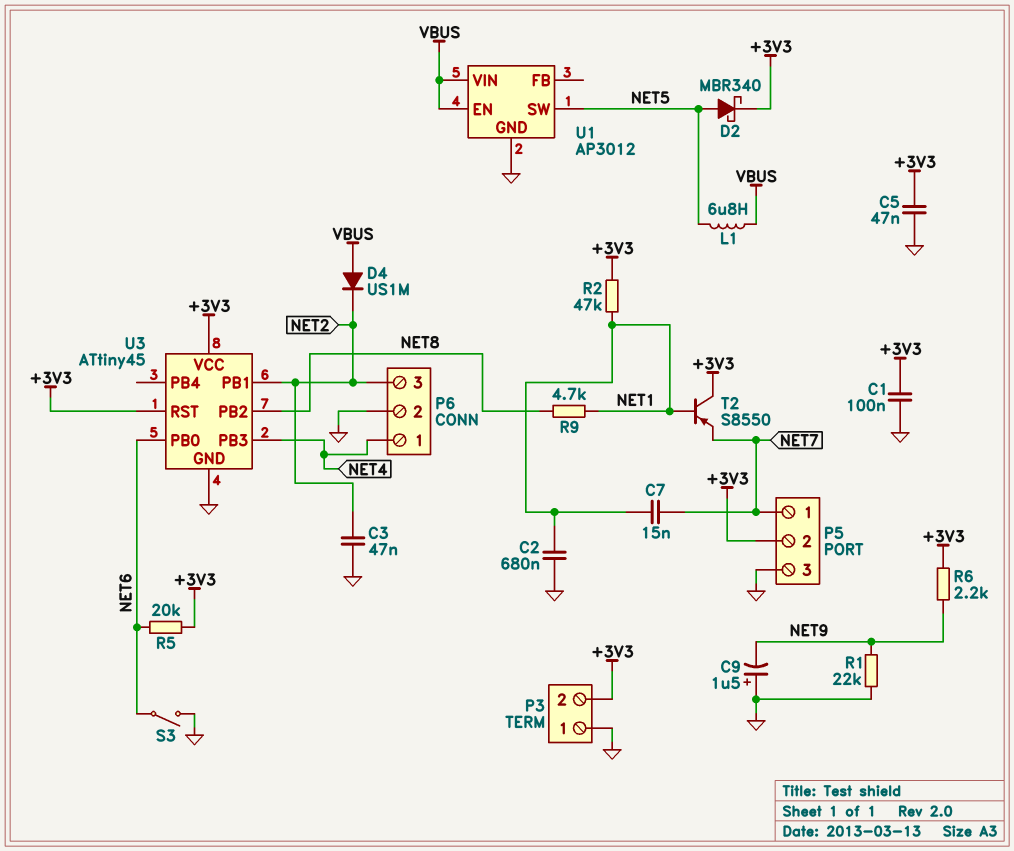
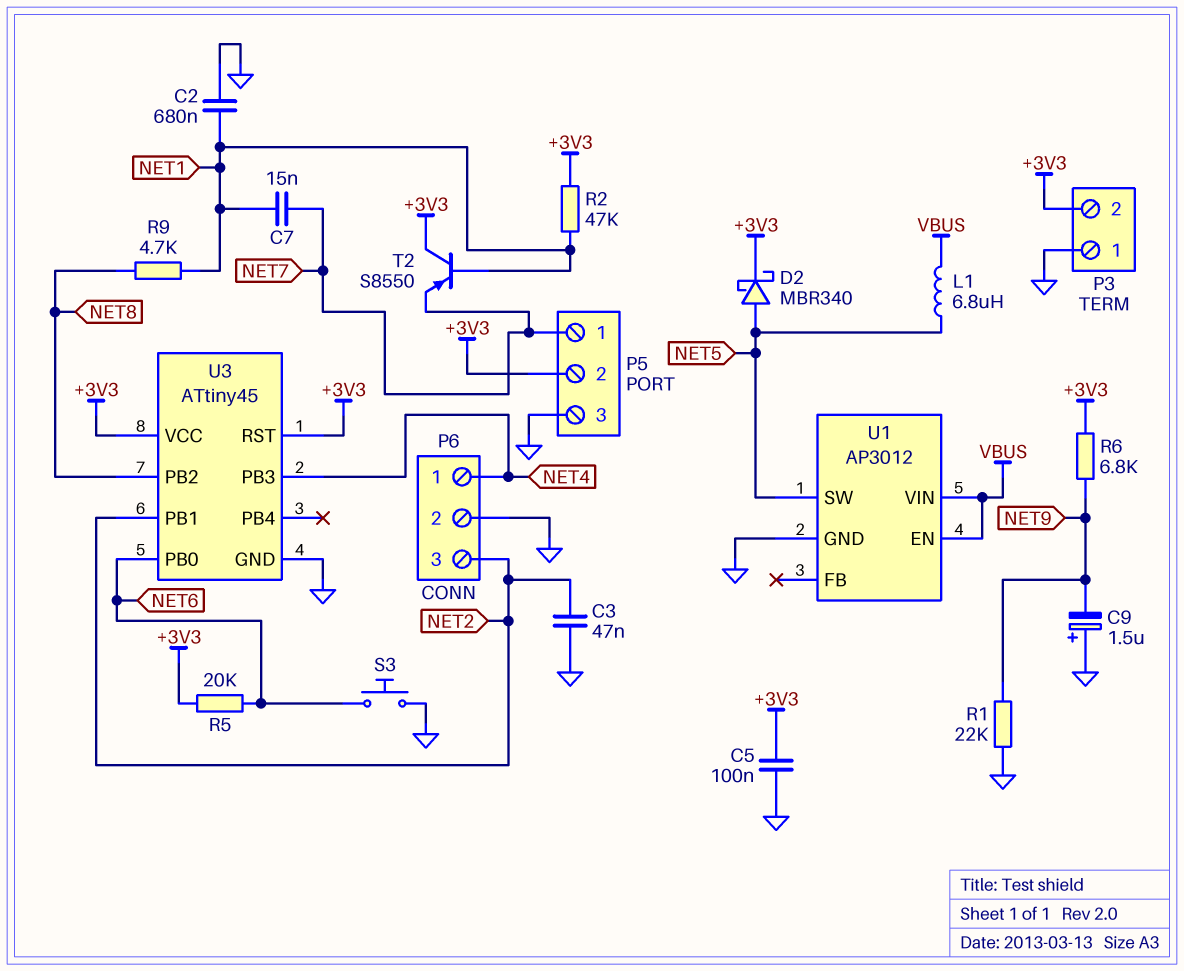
C1: 100nF (+3V3, GND) -> none
C5: 47nF (+3V3, GND) -> 100nF (+3V3, GND)
D4: diode US1M (A VBUS, K NET2) -> none
R6: 2.2k (+3V3, NET9) -> 6.8k (+3V3, NET9)
S3: switch (GND, NET6) -> button (GND, NET6)

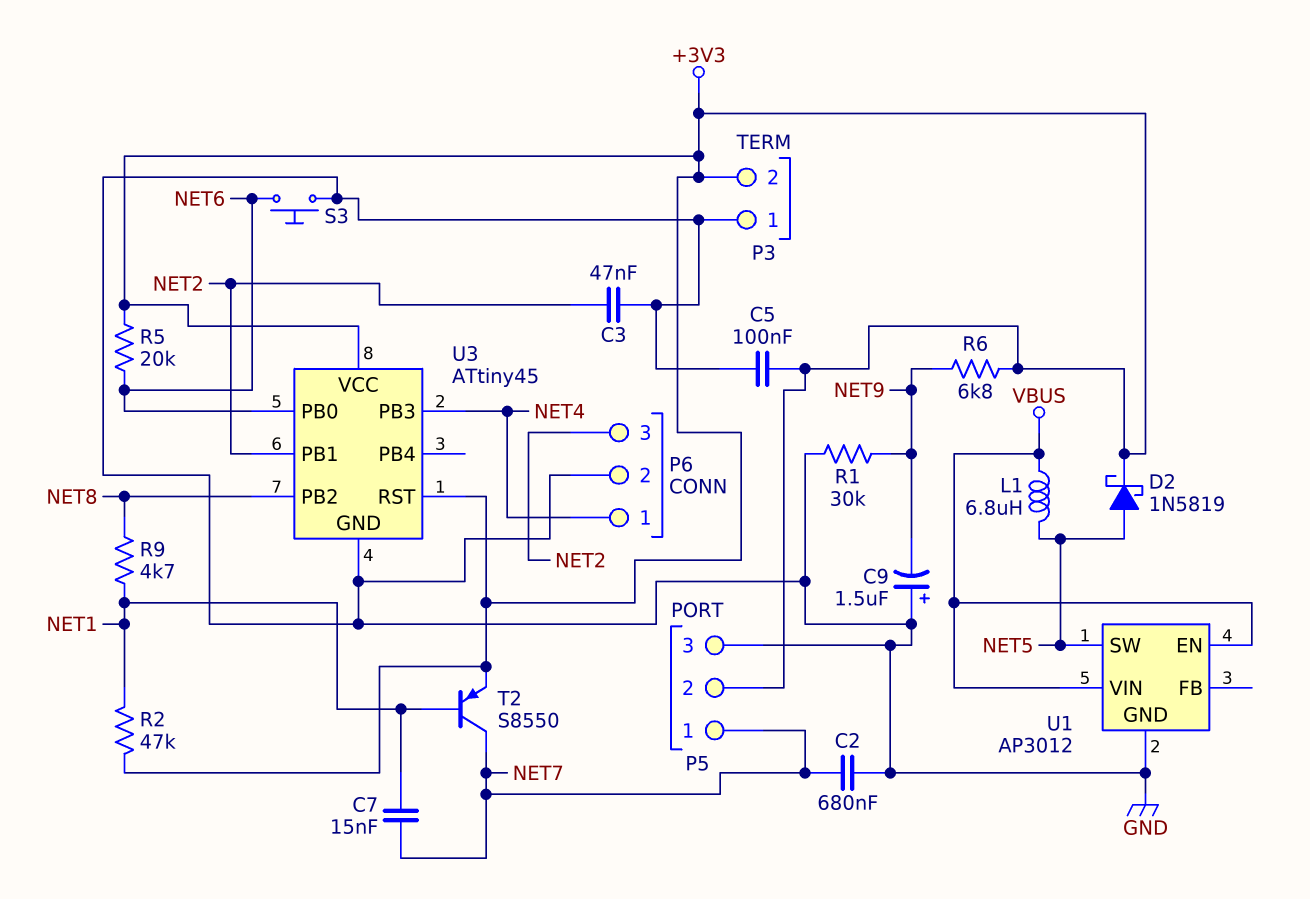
C2: 680nF (GND, NET1) -> 680nF (GND, NET7)
D2: schottky MBR340 (A NET5, K +3V3) -> schottky 1N5819 (A NET5, K +3V3)
R1: 22k (GND, NET9) -> 30k (GND, NET9)
T2: PNP S8550 (B NET1, C +3V3, E NET7) -> PNP S8550 (B NET1, C NET7, E +3V3)

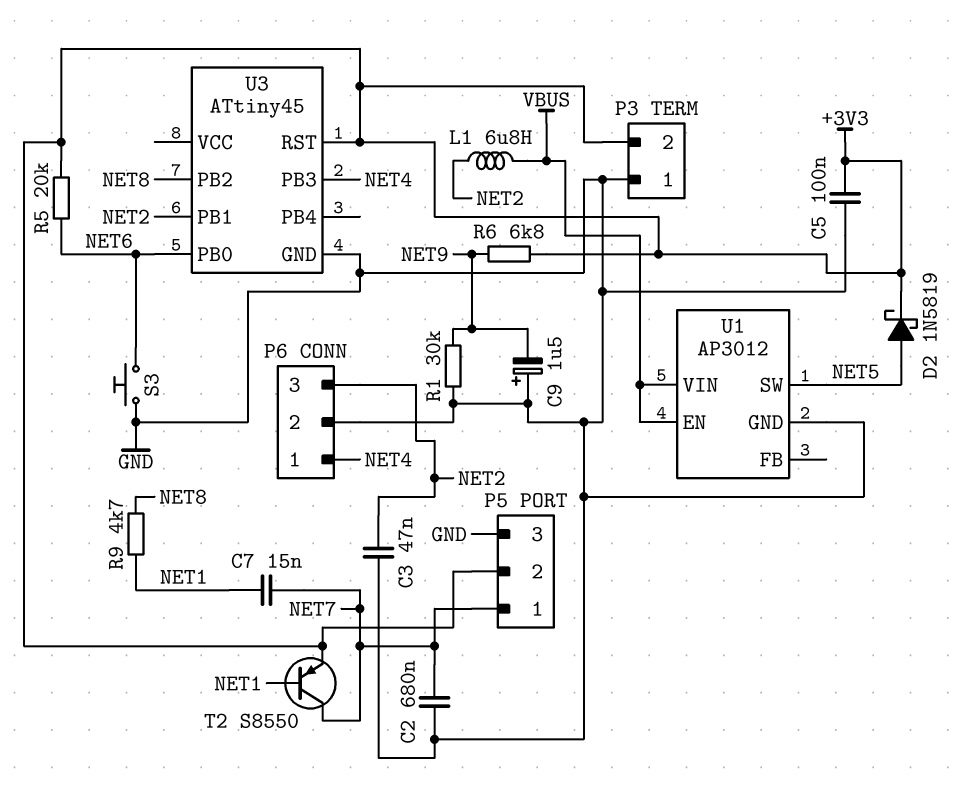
L1: 6.8uH (NET5, VBUS) -> 6.8uH (NET2, VBUS)
R2: 47k (+3V3, NET1) -> none
U3 pin VCC: +3V3 -> none

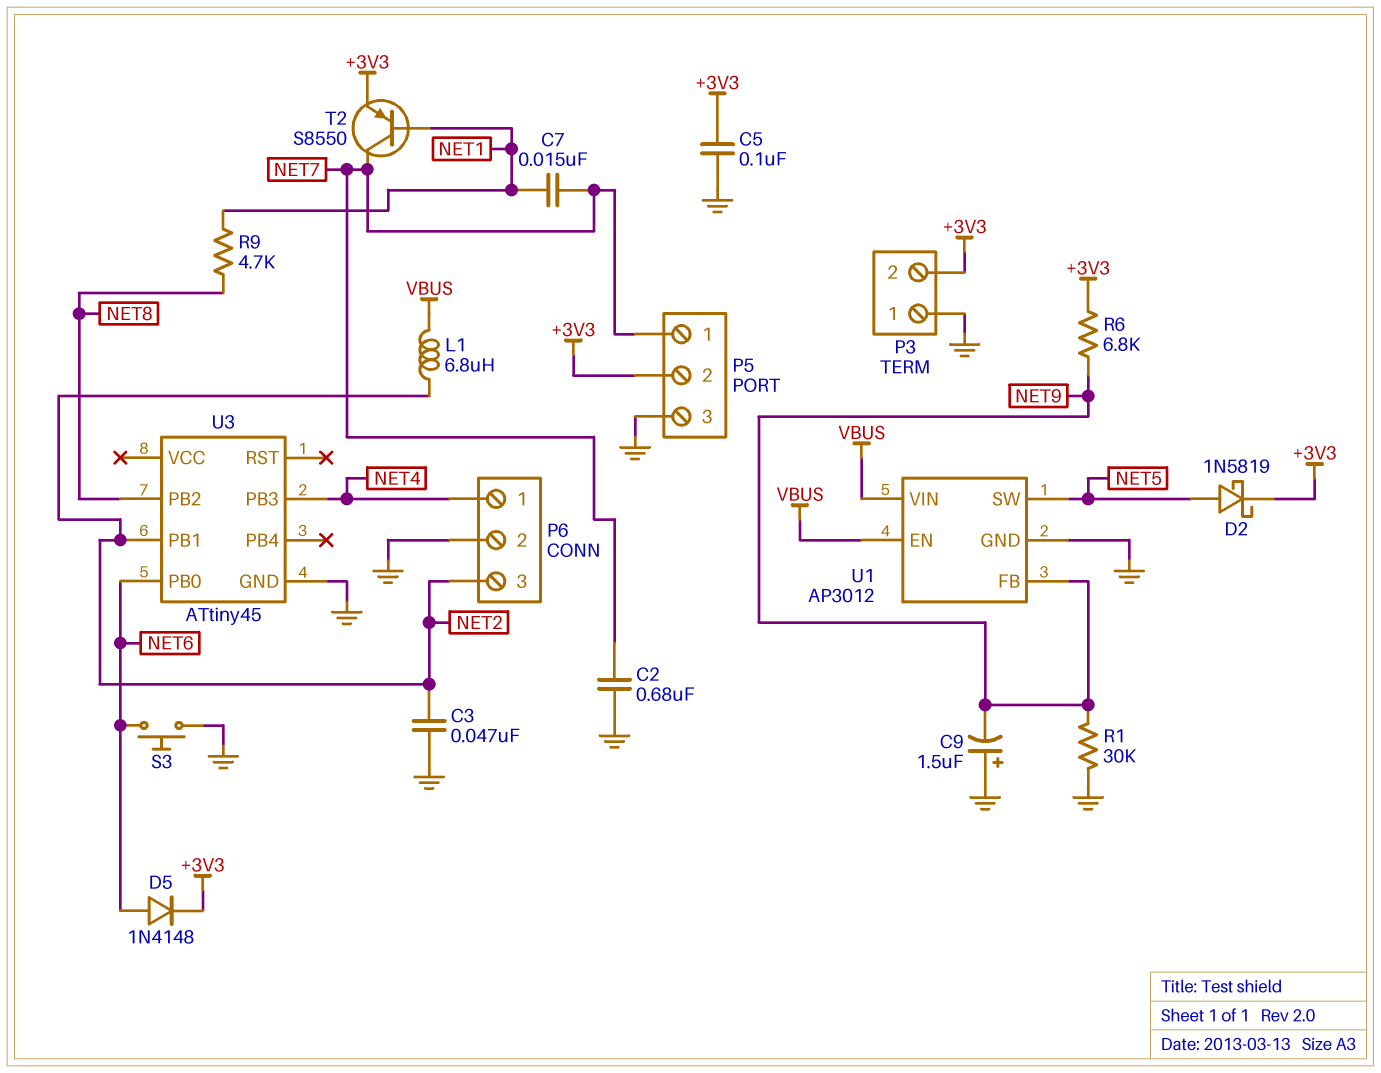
D5: none -> diode 1N4148 (A NET6, K +3V3)
R5: 20k (+3V3, NET6) -> none
U1 pin FB: none -> NET9
U3 pin RST: +3V3 -> none

